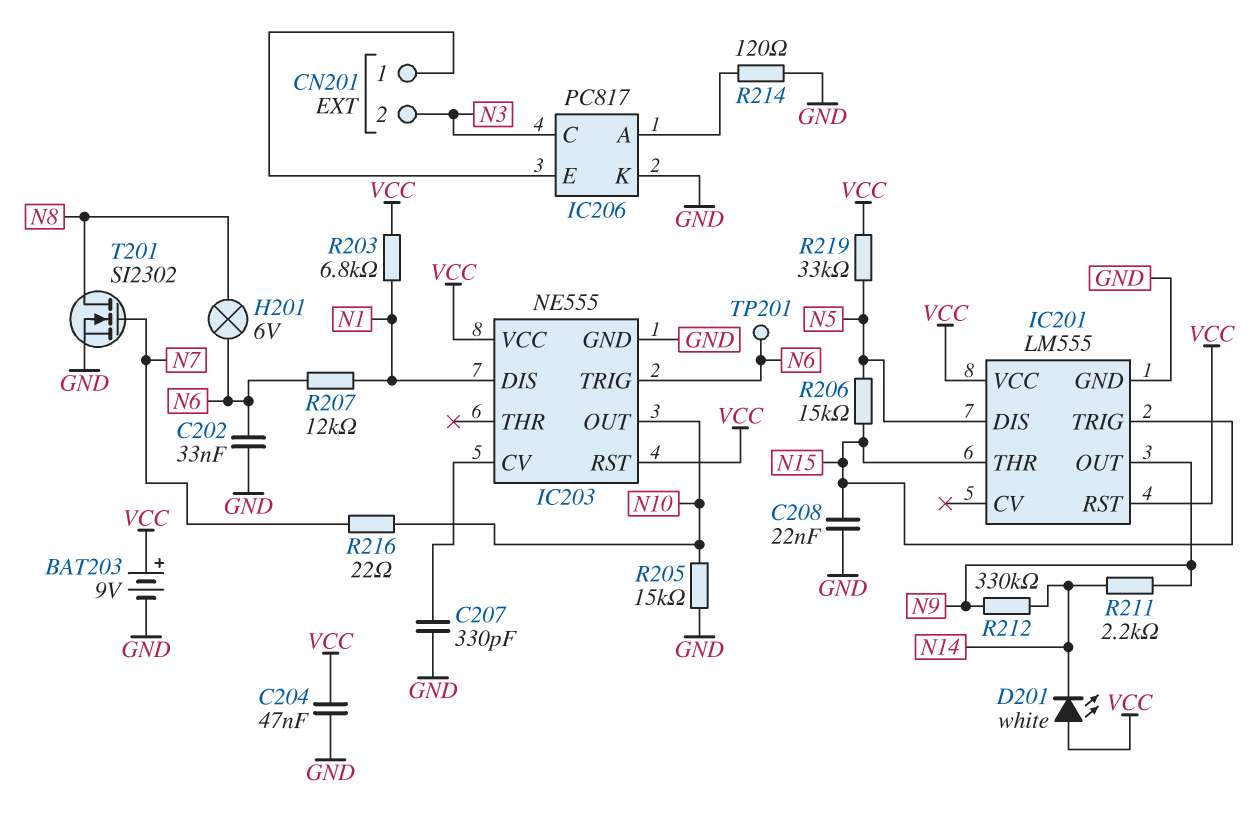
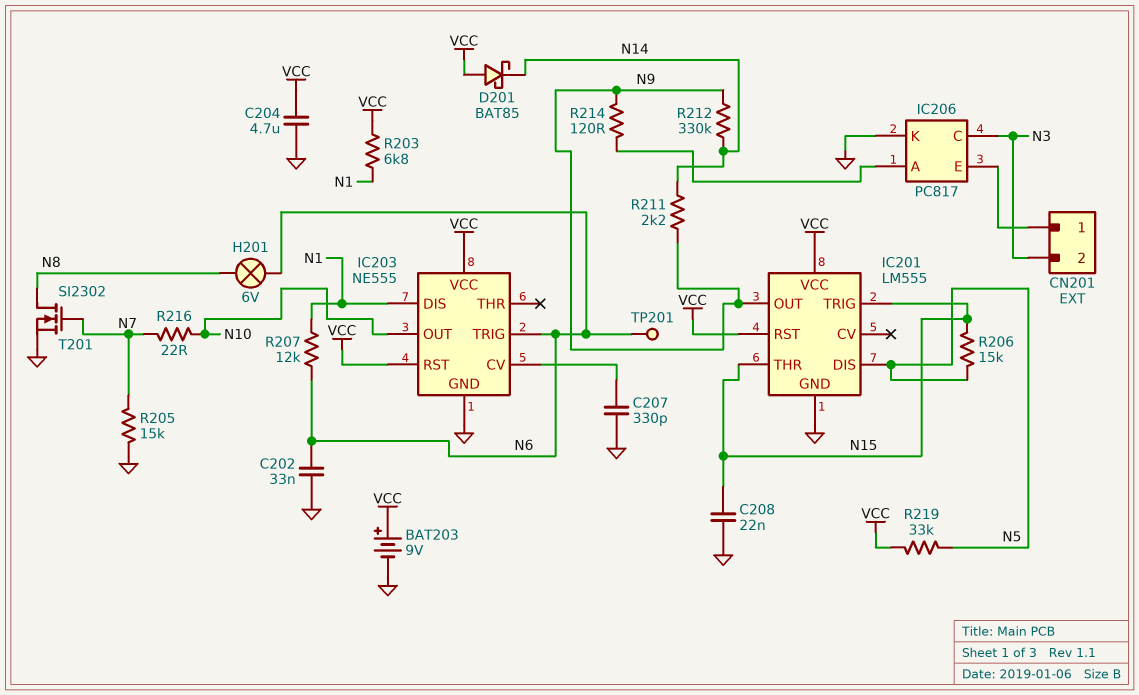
C204: 47nF (GND, VCC) -> 4.7uF (GND, VCC)
D201: LED white (A VCC, K N14) -> schottky BAT85 (A VCC, K N14)
R205: 15k (GND, N10) -> 15k (GND, N7)
R214: 120 (GND, IC206/A) -> 120 (IC206/A, N9)

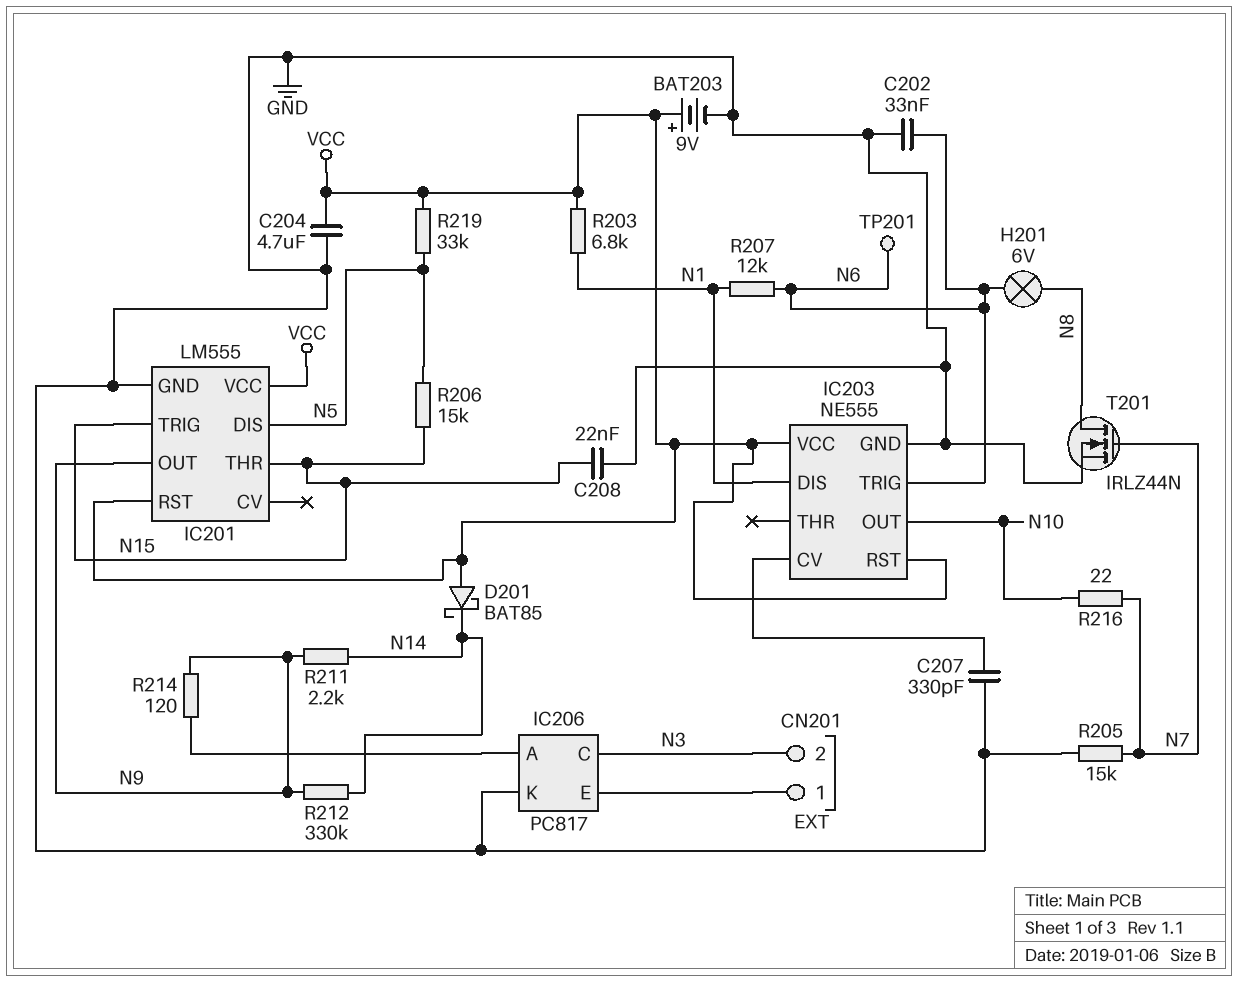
T201: NMOS SI2302 (G N7, D N8, S GND) -> NMOS IRLZ44N (G N7, D N8, S GND)

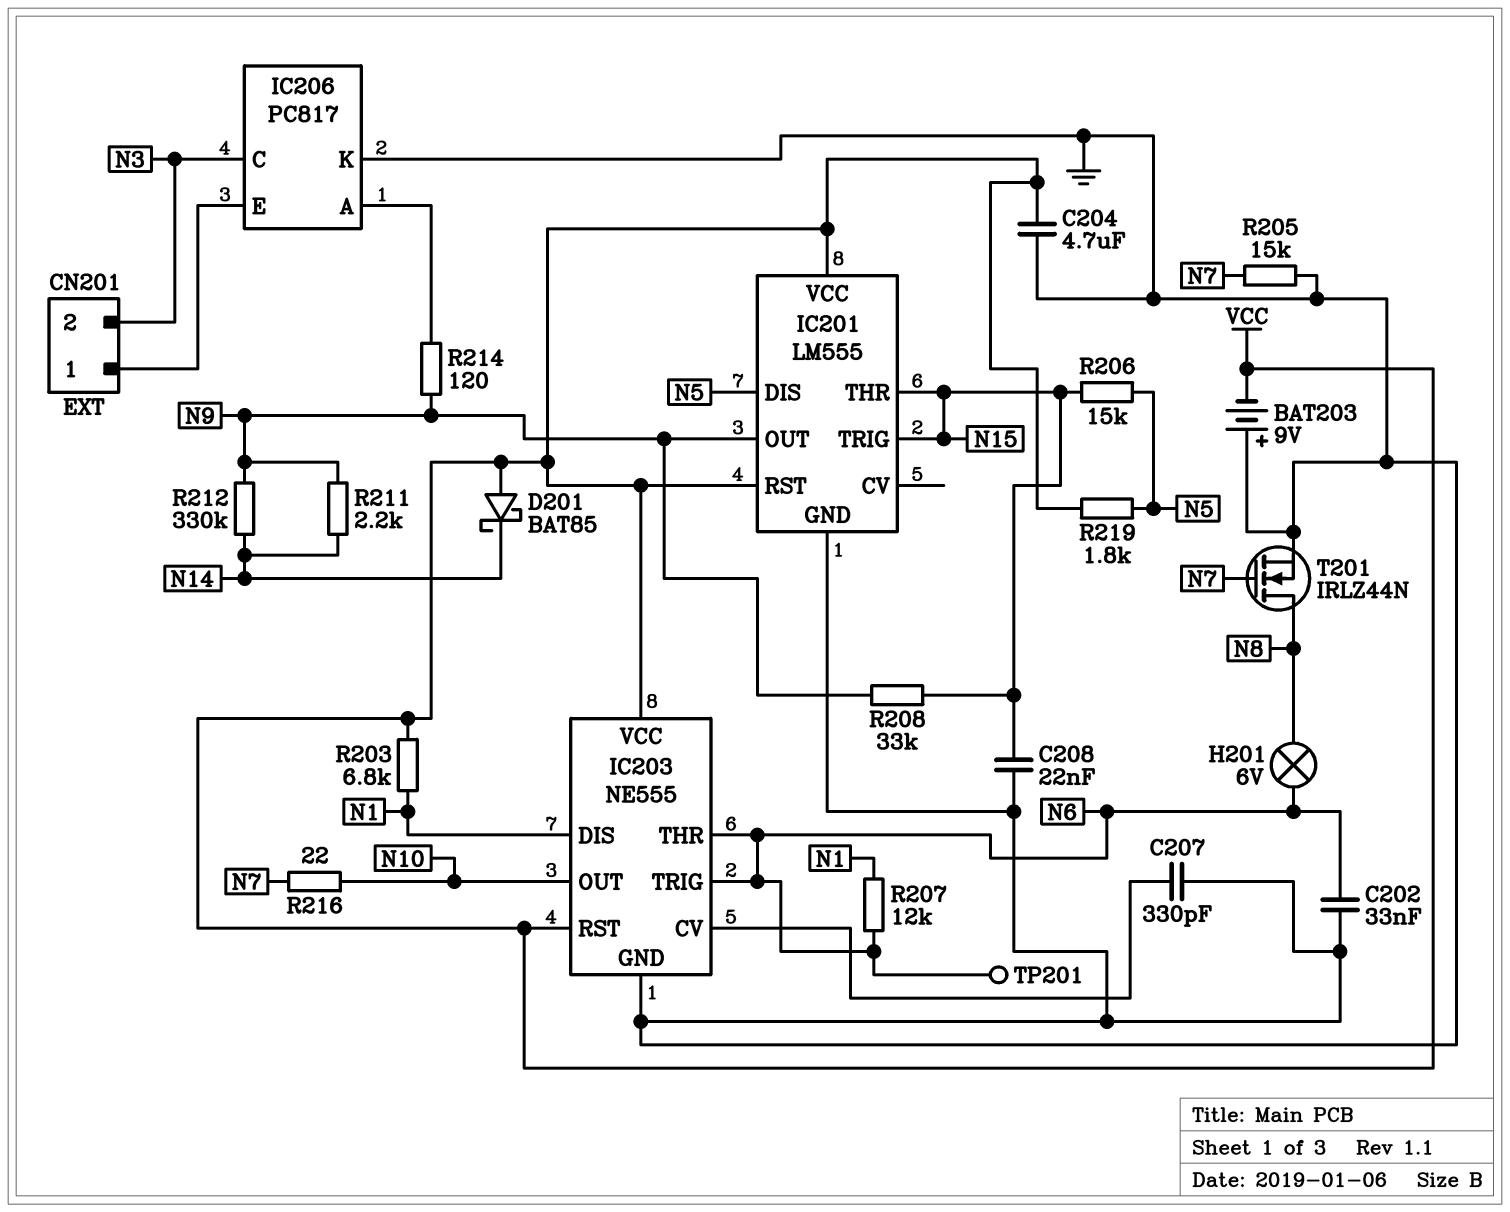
BAT203: 9V (plus VCC, minus GND) -> 9V (plus GND, minus VCC)
IC203 pin THR: none -> N6
R208: none -> 33k (N9, N15)
R219: 33k (N5, VCC) -> 1.8k (N5, VCC)

